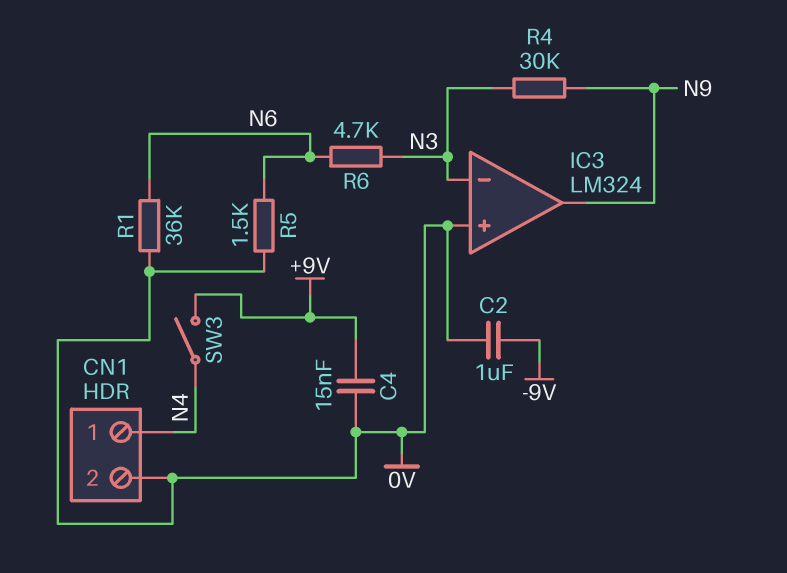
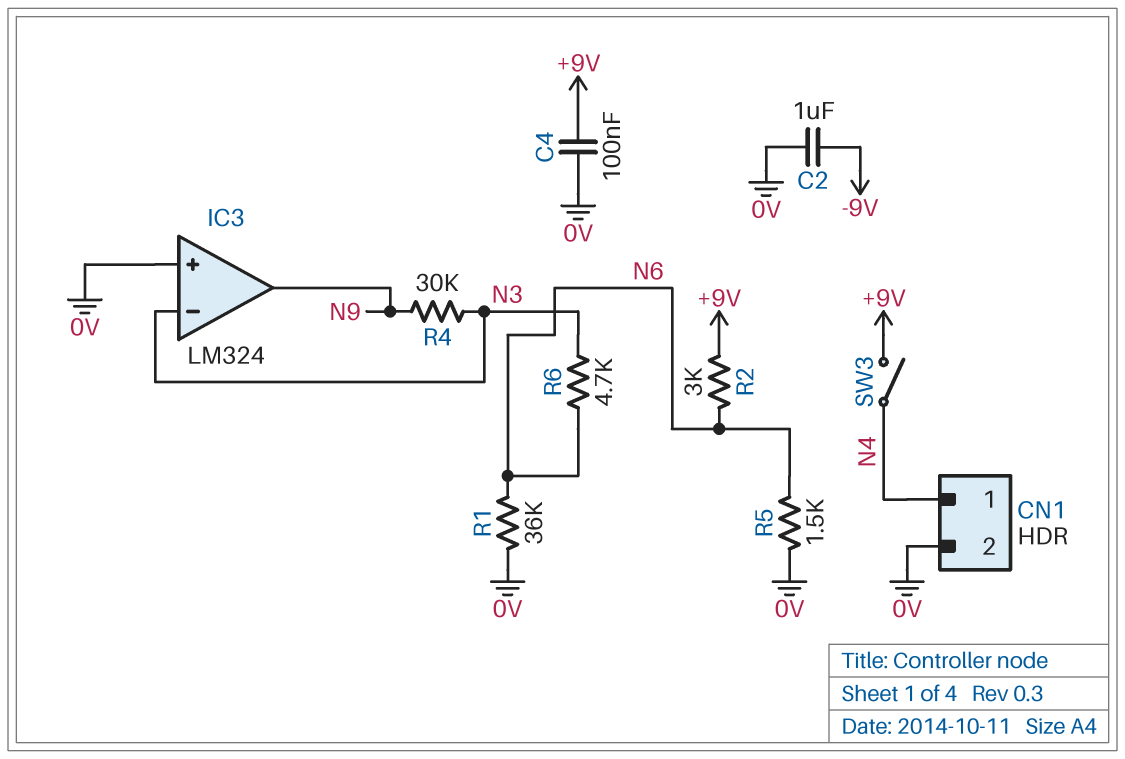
C4: 15nF (+9V, 0V) -> 100nF (+9V, 0V)
R2: none -> 3k (+9V, N6)

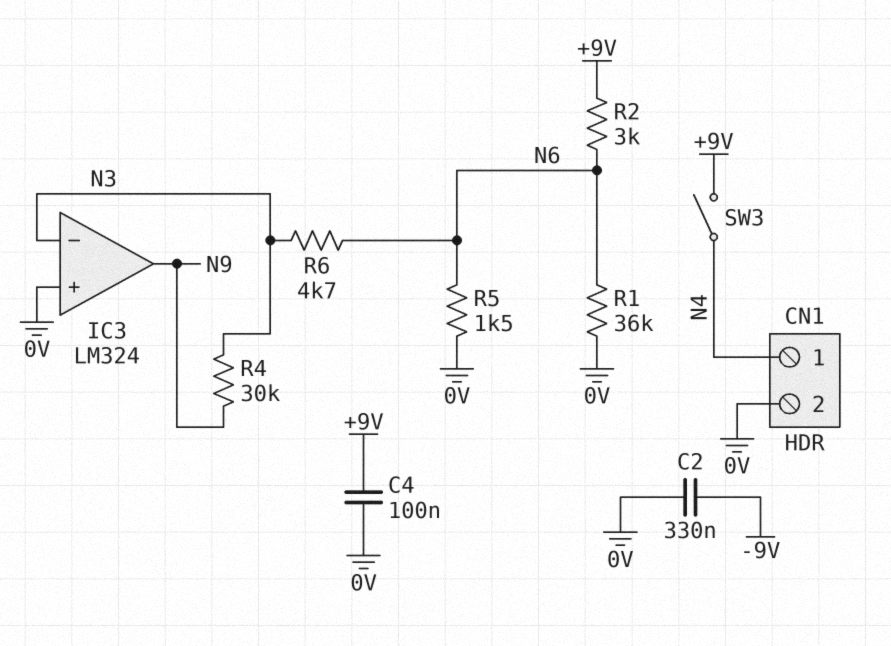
C2: 1uF (-9V, 0V) -> 330nF (-9V, 0V)

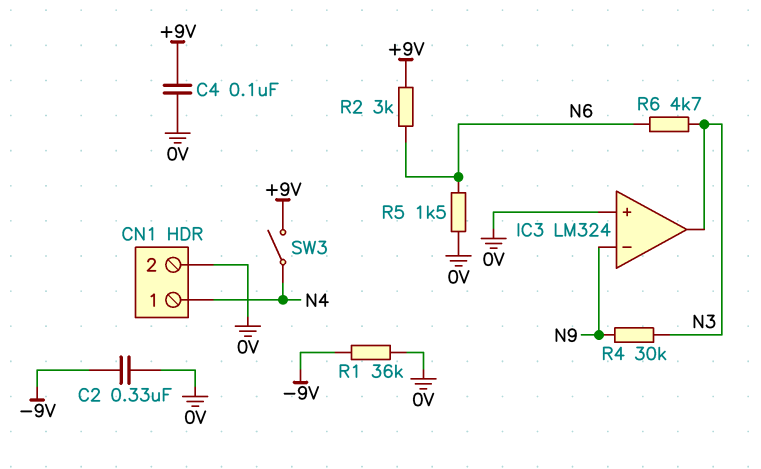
IC3 pin in-: N3 -> N9
IC3 pin out: N9 -> N3
R1: 36k (0V, N6) -> 36k (-9V, 0V)

